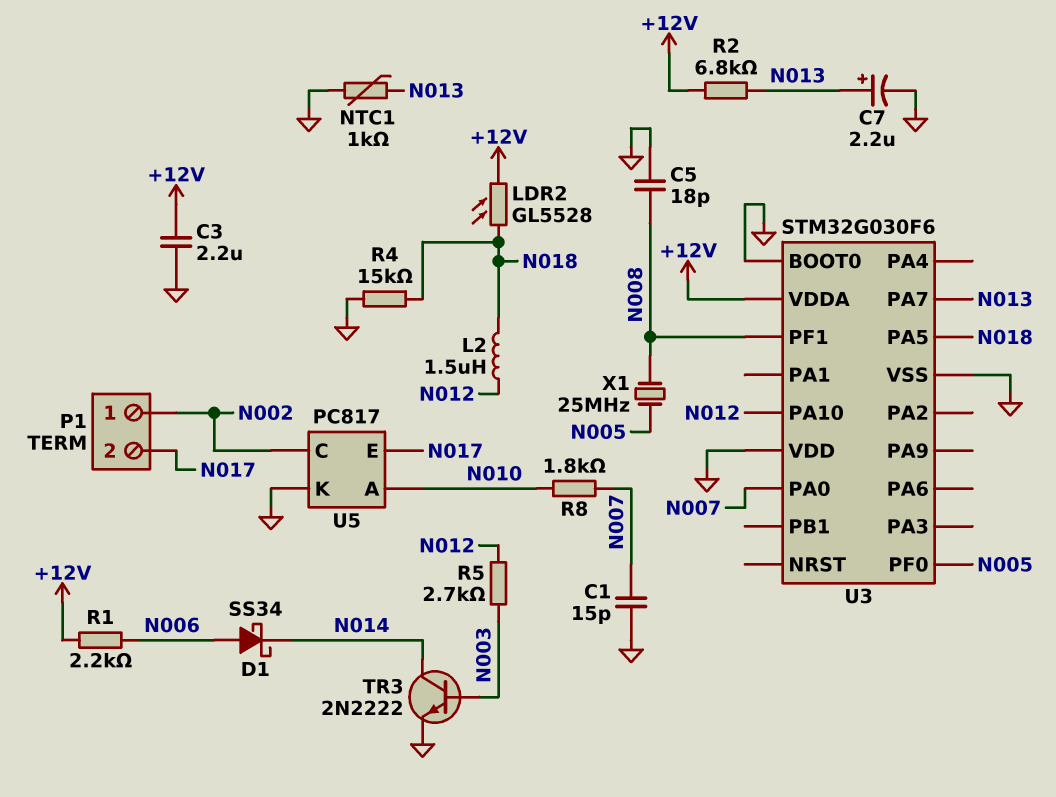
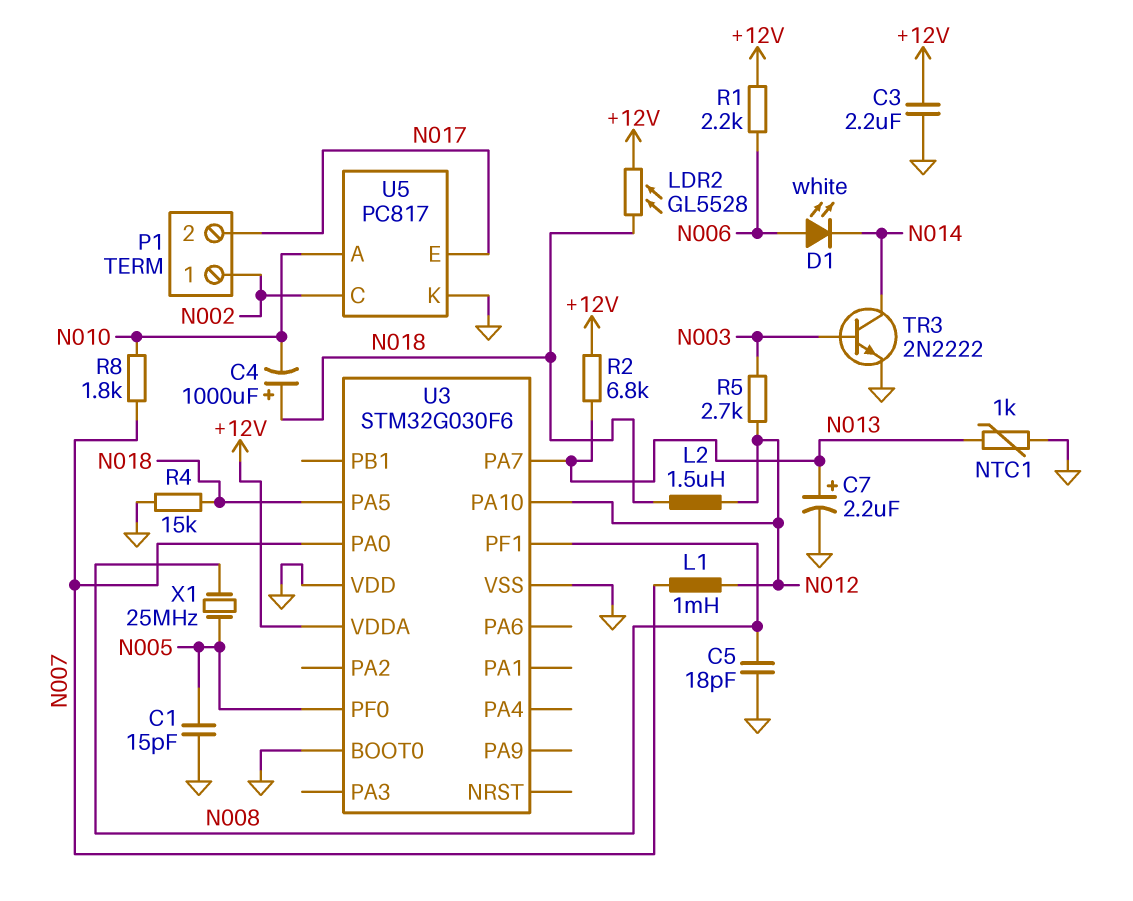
C1: 15pF (GND, N007) -> 15pF (GND, N005)
C4: none -> 1000uF (plus N018, minus N010)
D1: schottky SS34 (A N006, K N014) -> LED white (A N006, K N014)
L1: none -> 1mH (N007, N012)

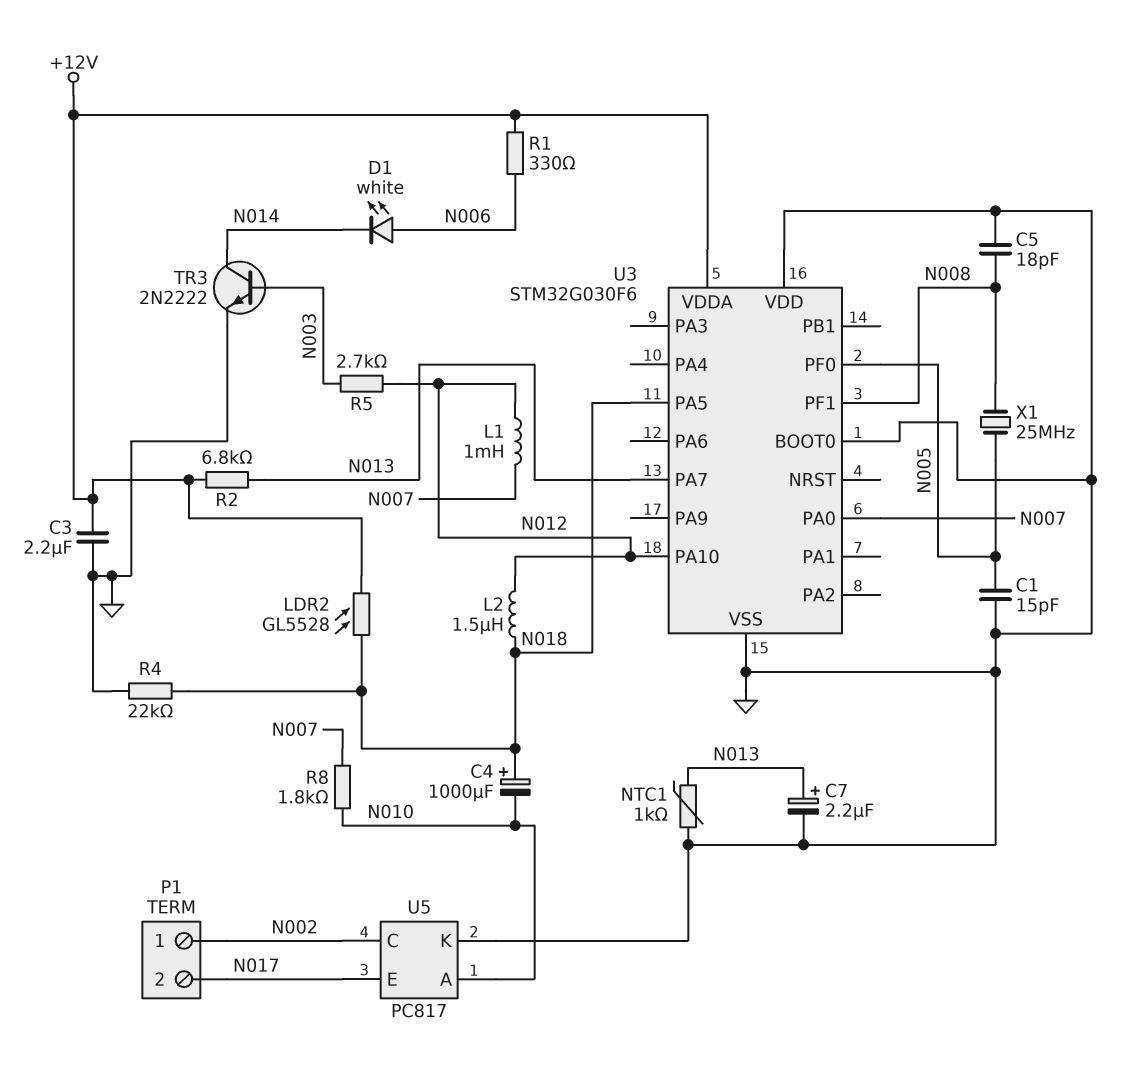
R1: 2.2k (+12V, N006) -> 330 (+12V, N006)
R4: 15k (GND, N018) -> 22k (GND, N018)

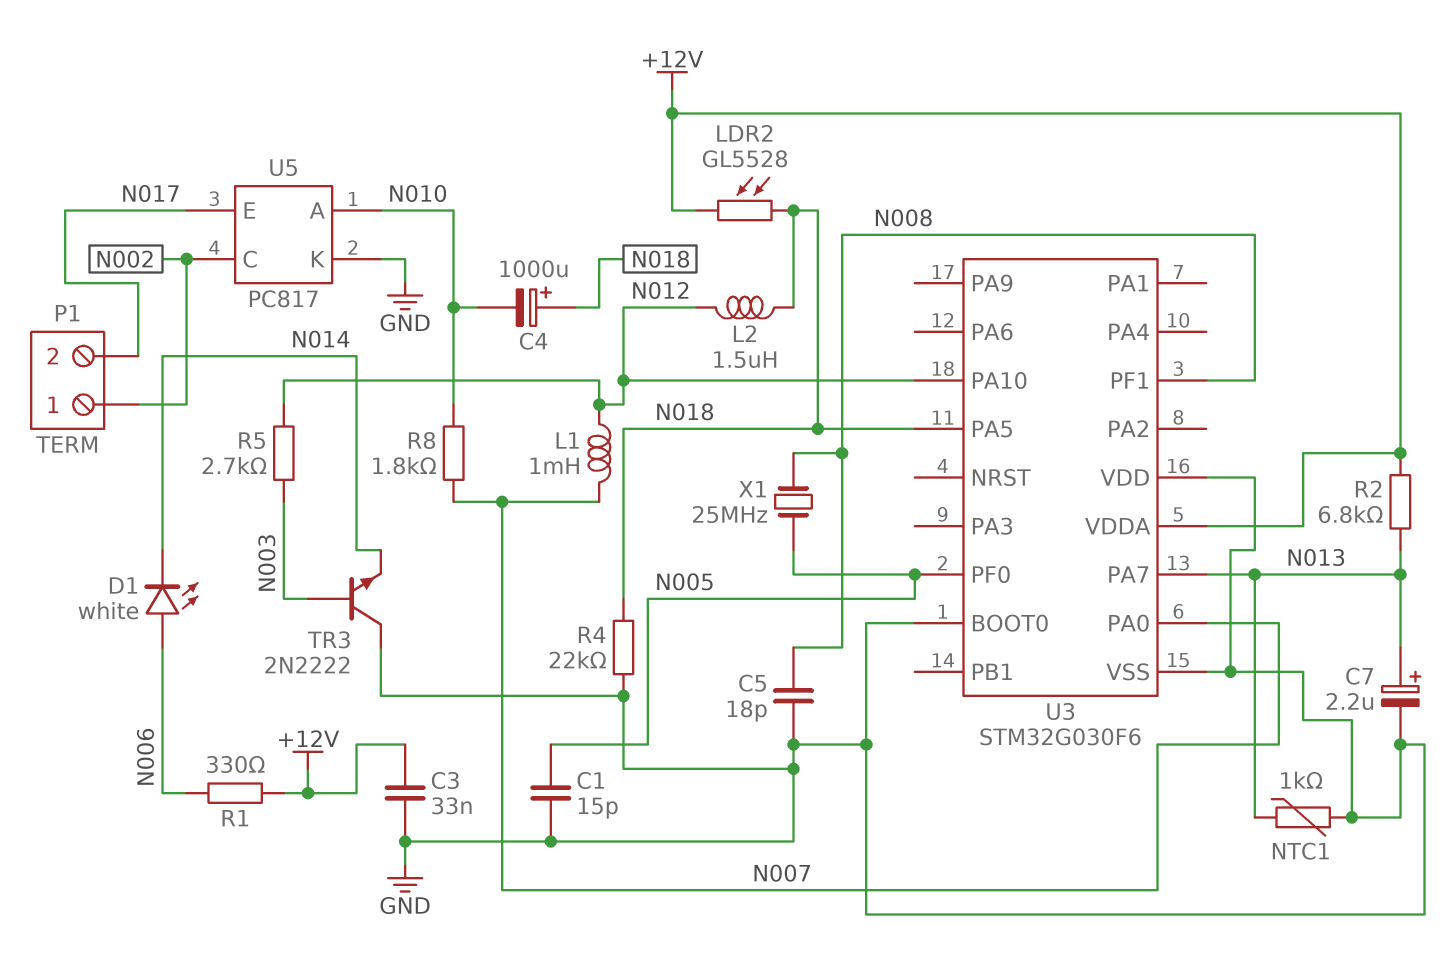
C3: 2.2uF (+12V, GND) -> 33nF (+12V, GND)
TR3: NPN 2N2222 (B N003, C N014, E GND) -> NPN 2N2222 (B N003, C GND, E N014)

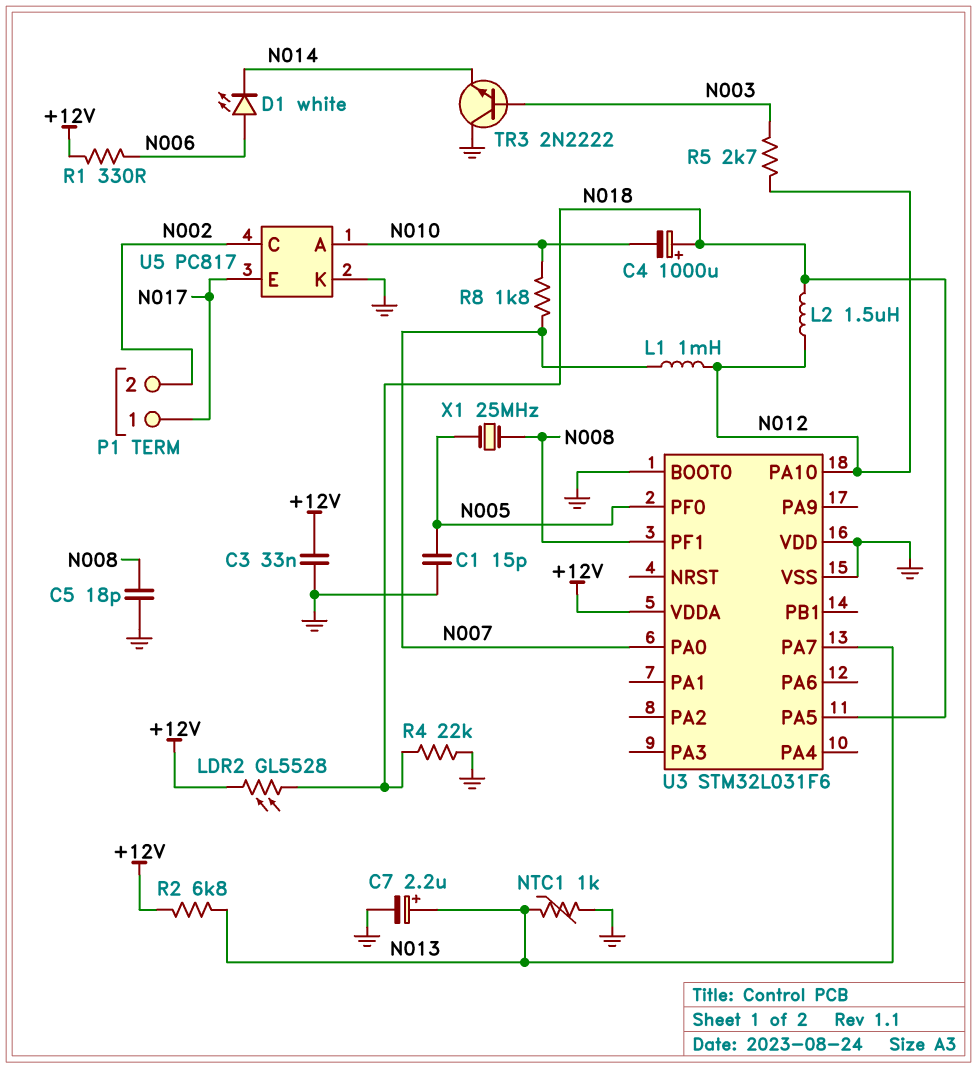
P1 pin 1: N002 -> N017
P1 pin 2: N017 -> N002
U3: STM32G030F6 -> STM32L031F6

